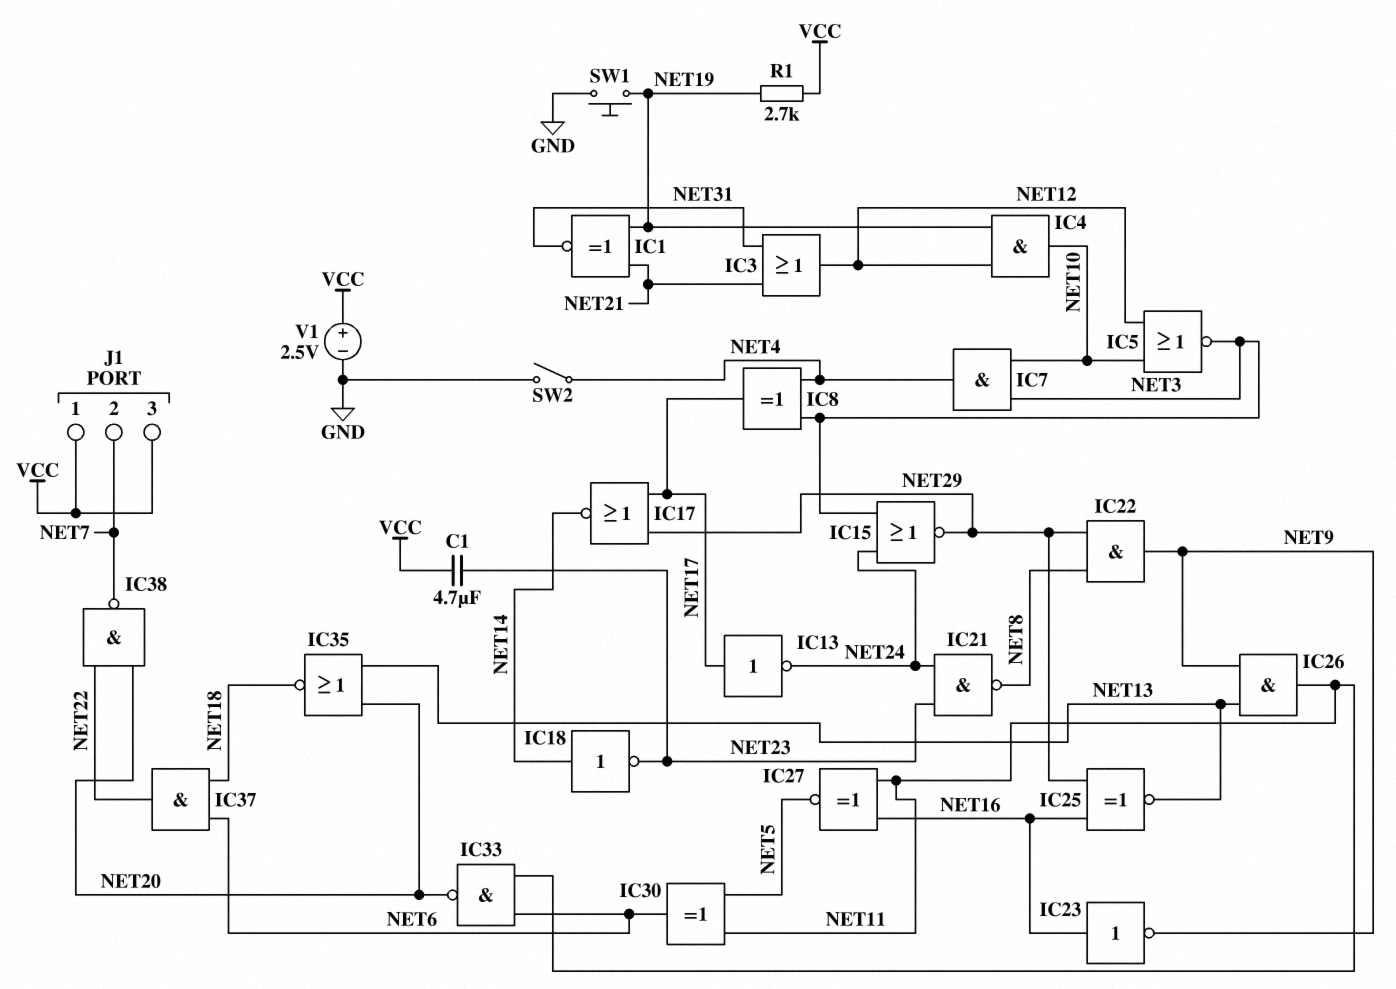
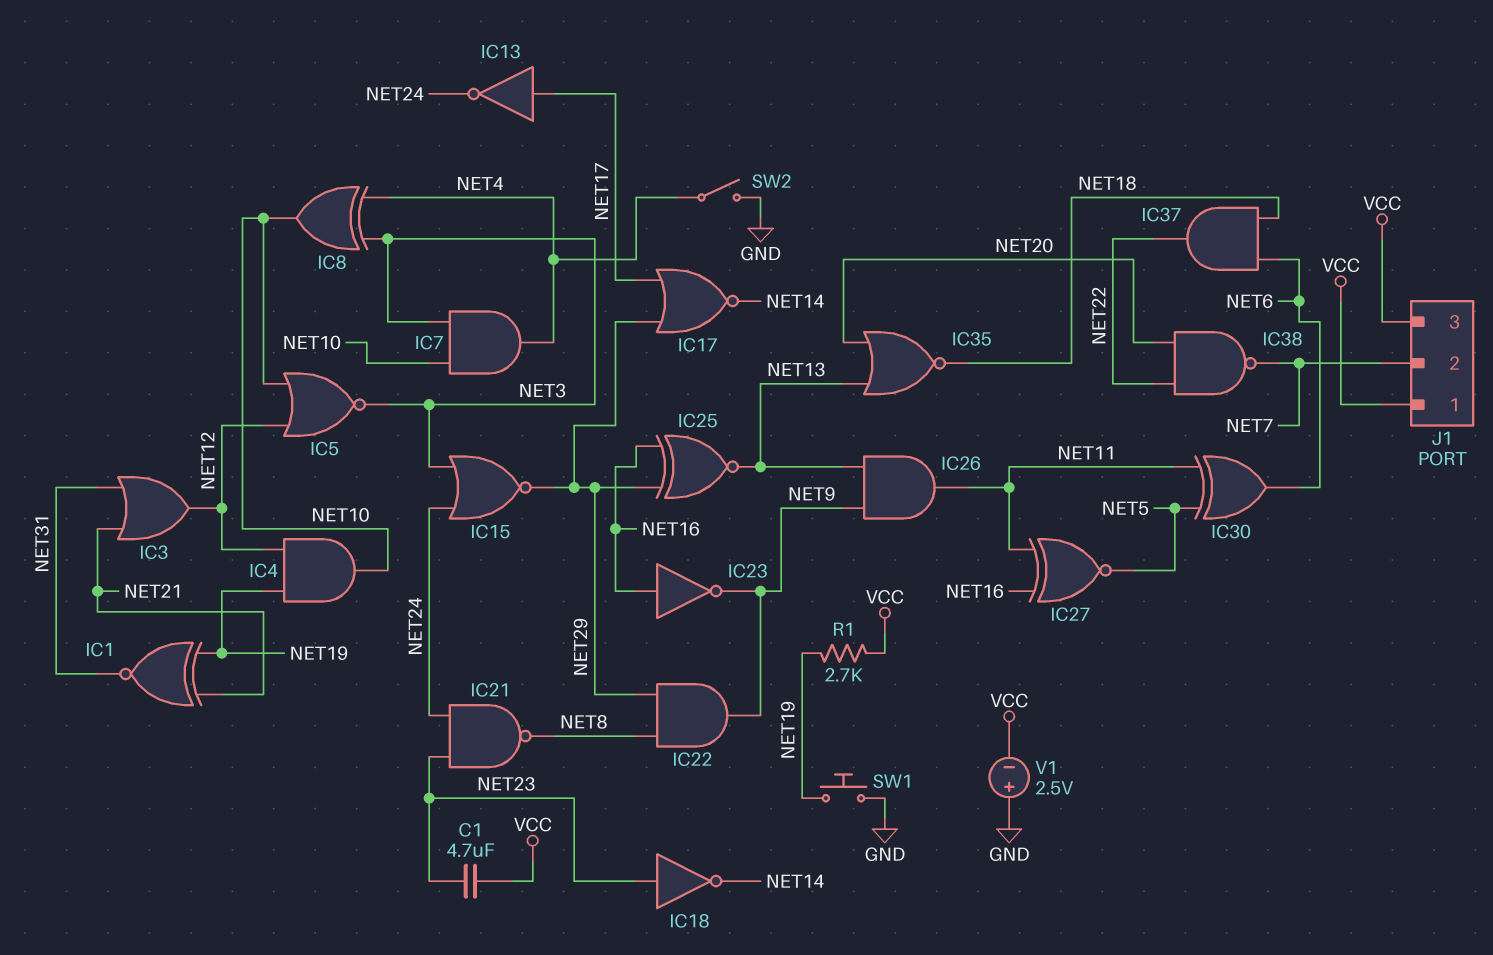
IC8: XOR (in NET3, in NET4, out NET17) -> XOR (in NET3, in NET4, out NET10)
IC18: NOT (in NET14, out NET23) -> NOT (in NET23, out NET14)
IC33: NAND (in NET6, in NET11, out NET20) -> none
V1: 2.5V (plus VCC, minus GND) -> 2.5V (plus GND, minus VCC)

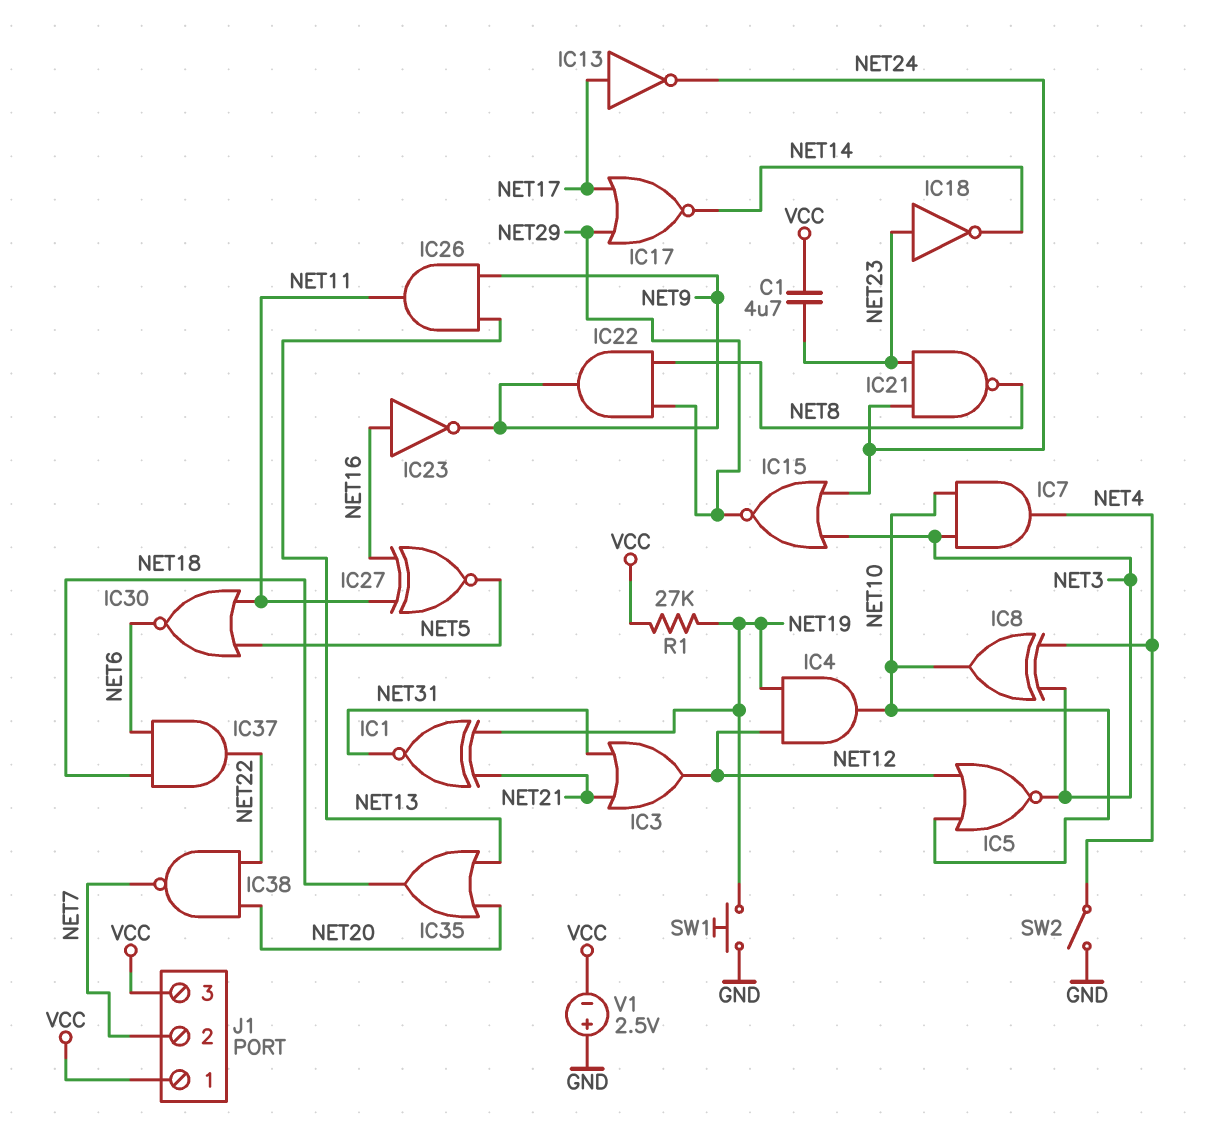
IC25: XNOR (in NET16, in NET29, out NET13) -> none
IC30: XOR (in NET5, in NET11, out NET6) -> NOR (in NET5, in NET11, out NET6)
IC35: NOR (in NET13, in NET20, out NET18) -> OR (in NET13, in NET20, out NET18)
R1: 2.7k (NET19, VCC) -> 27k (NET19, VCC)

